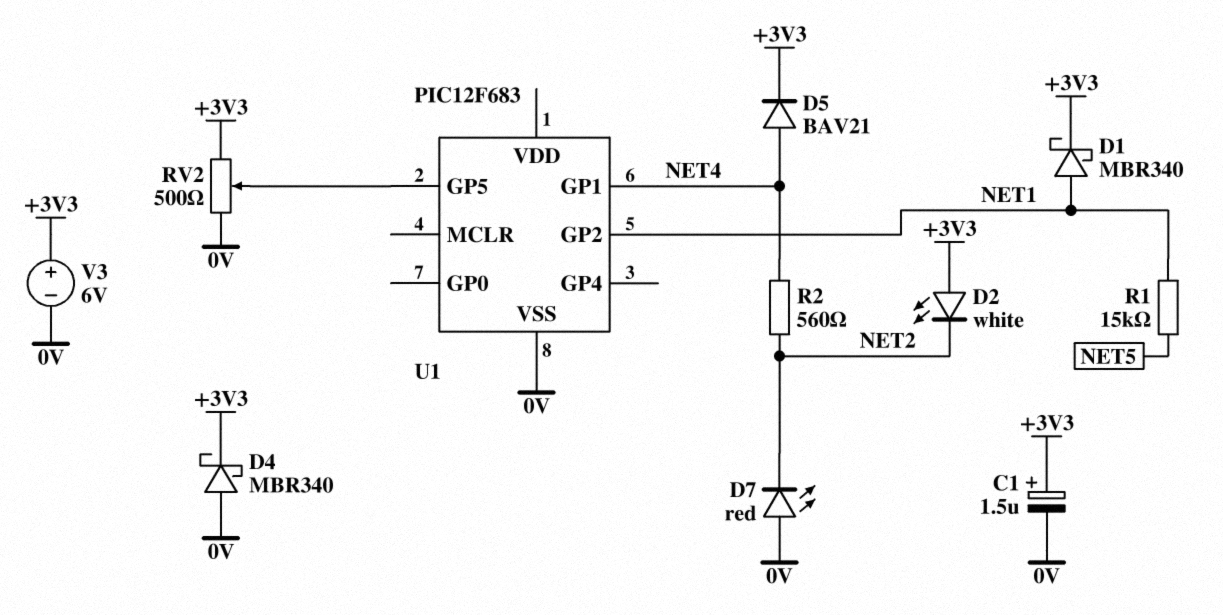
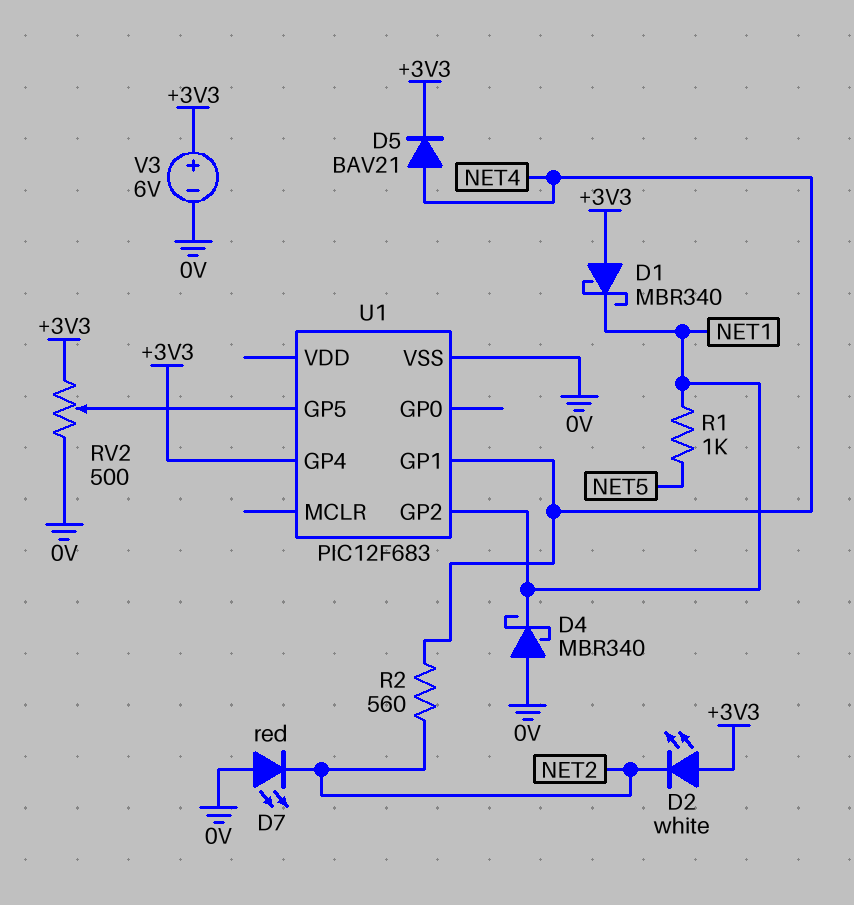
C1: 1.5uF (plus +3V3, minus 0V) -> none
D1: schottky MBR340 (A NET1, K +3V3) -> schottky MBR340 (A +3V3, K NET1)
D4: schottky MBR340 (A 0V, K +3V3) -> schottky MBR340 (A 0V, K NET1)
R1: 15k (NET1, NET5) -> 1k (NET1, NET5)
U1 pin GP4: none -> +3V3

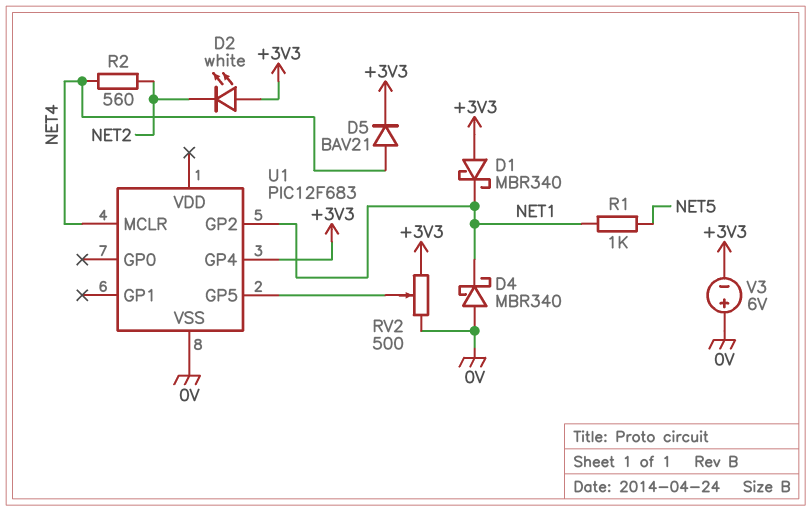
D7: LED red (A 0V, K NET2) -> none
U1 pin GP1: NET4 -> none
U1 pin MCLR: none -> NET4
V3: 6V (plus +3V3, minus 0V) -> 6V (plus 0V, minus +3V3)

